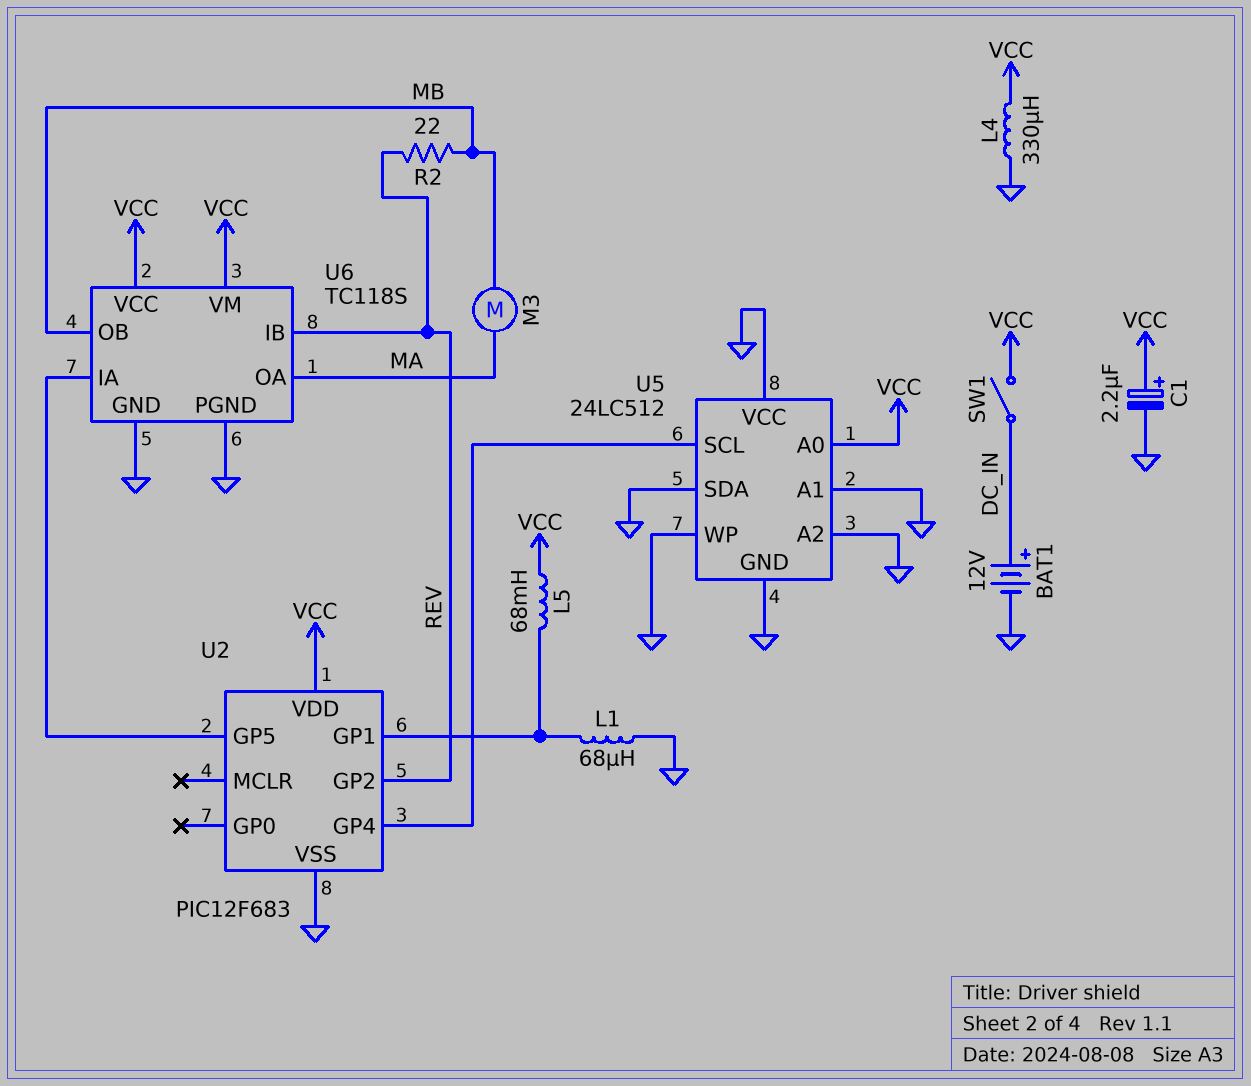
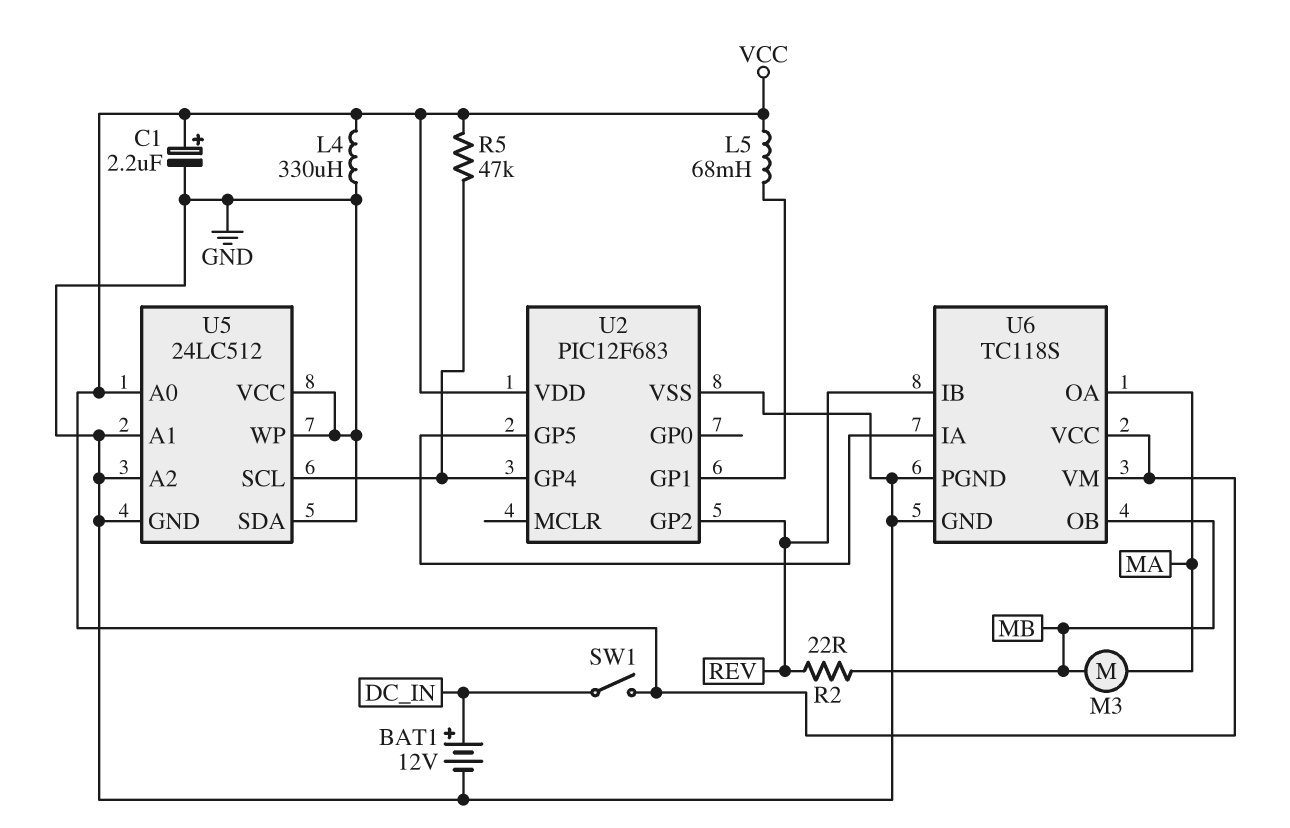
L1: 68uH (GND, U2/GP1) -> none
R5: none -> 47k (U2/GP4, VCC)

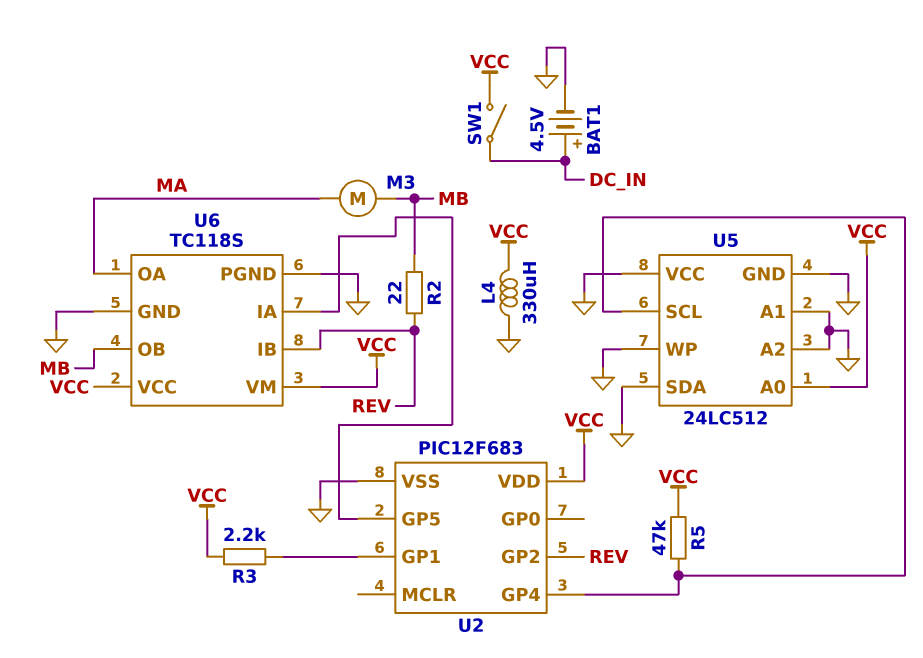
BAT1: 12V (plus DC_IN, minus GND) -> 4.5V (plus DC_IN, minus GND)
C1: 2.2uF (plus VCC, minus GND) -> none
L5: 68mH (U2/GP1, VCC) -> none
R3: none -> 2.2k (U2/GP1, VCC)

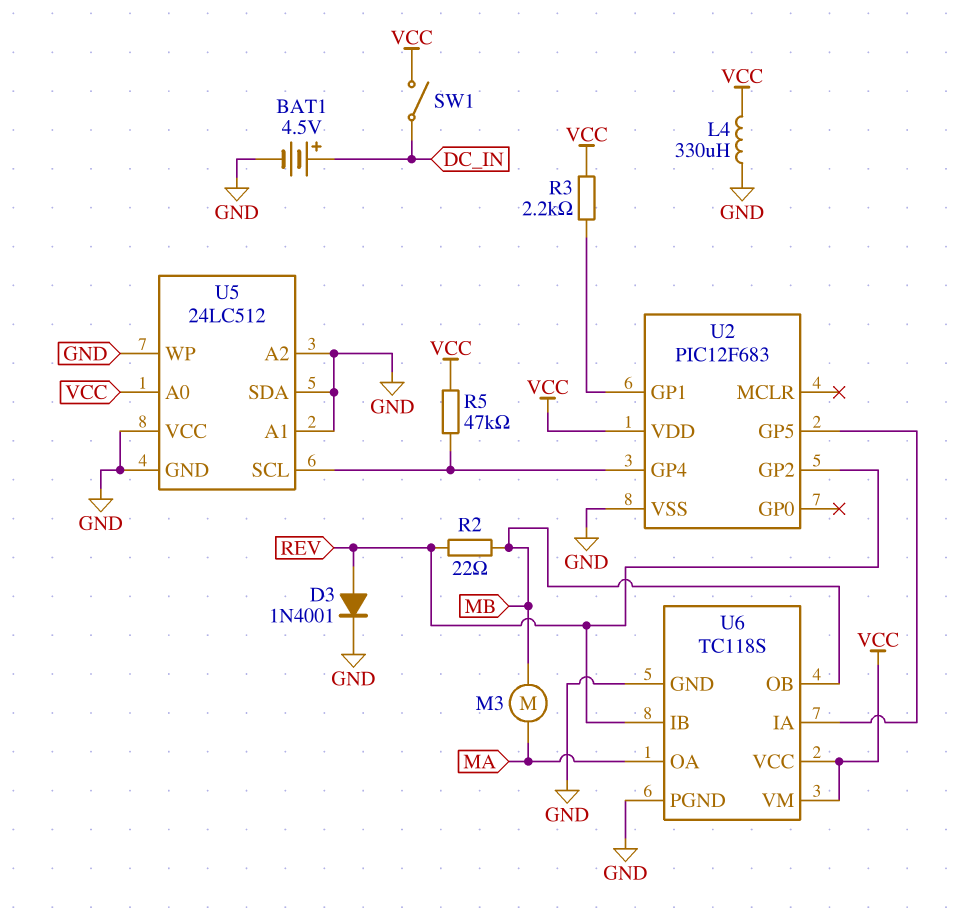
D3: none -> diode 1N4001 (A REV, K GND)

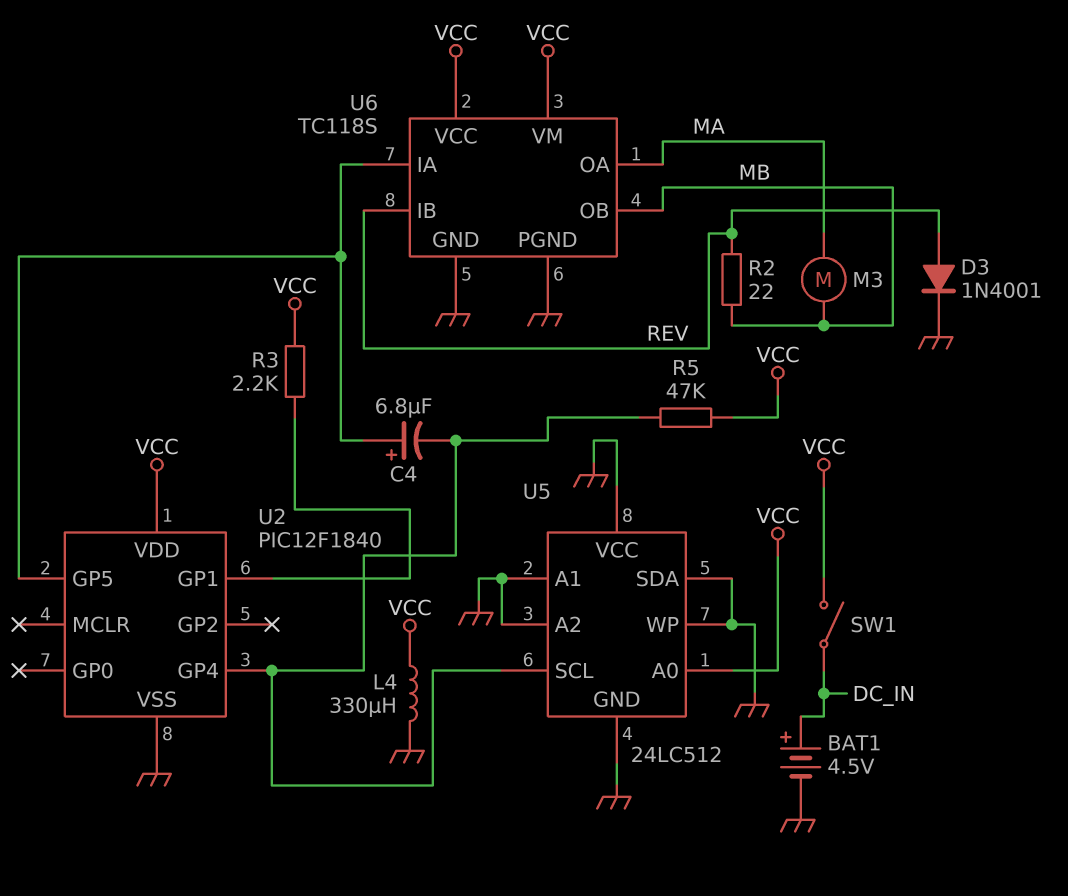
C4: none -> 6.8uF (plus U2/GP5, minus U2/GP4)
U2: PIC12F683 -> PIC12F1840
U2 pin GP2: REV -> none

